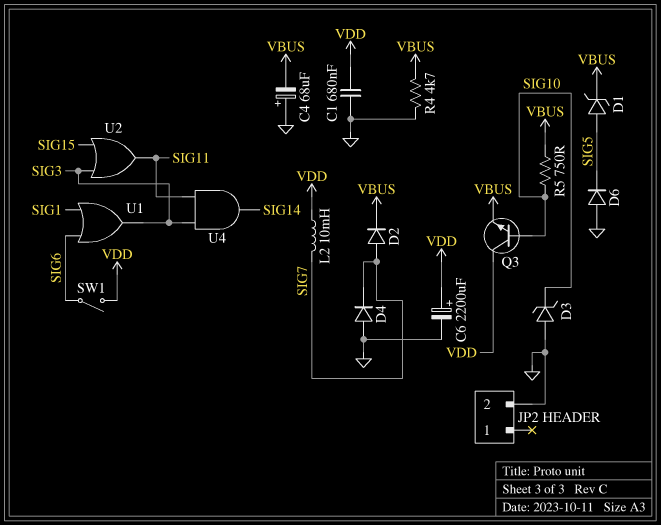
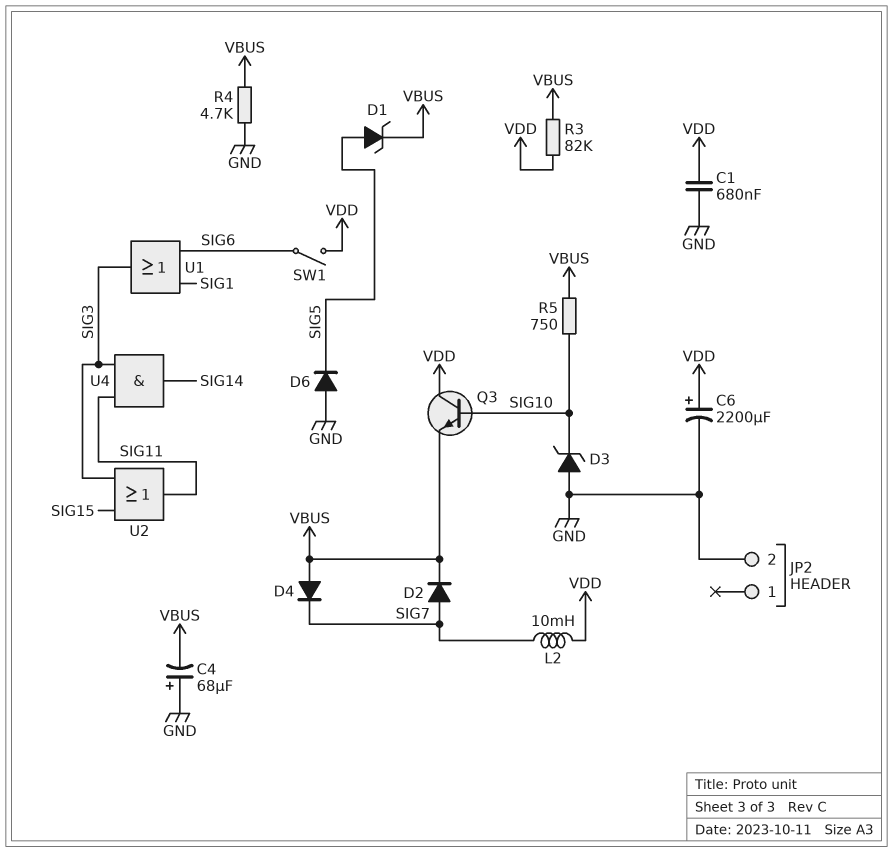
D4: diode (A GND, K SIG7) -> diode (A VBUS, K SIG7)
R3: none -> 82k (VBUS, VDD)

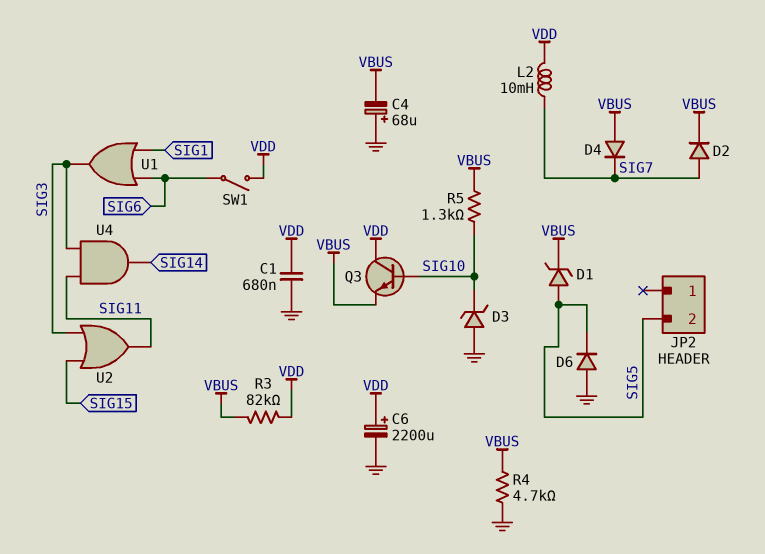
JP2 pin 2: GND -> SIG5
R5: 750 (SIG10, VBUS) -> 1.3k (SIG10, VBUS)

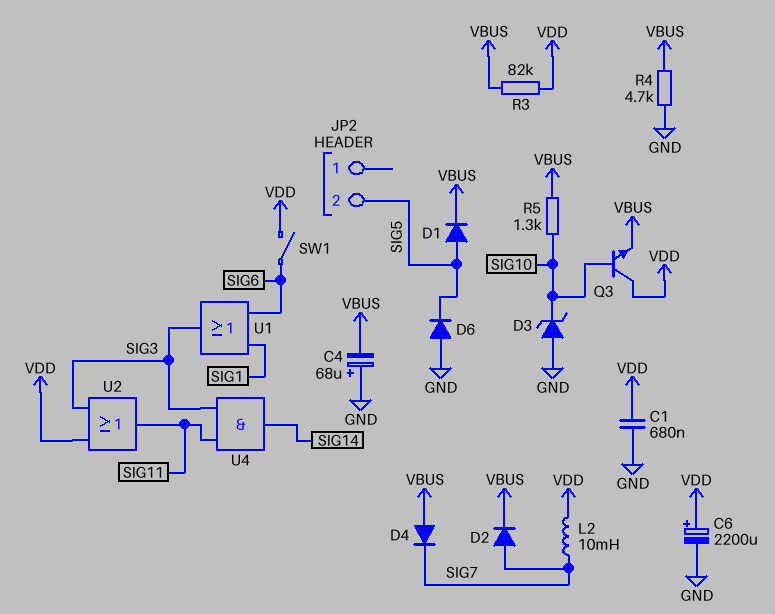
D1: zener (A SIG5, K VBUS) -> diode (A SIG5, K VBUS)
U2: OR (in SIG3, in SIG15, out SIG11) -> OR (in SIG3, in VDD, out SIG11)

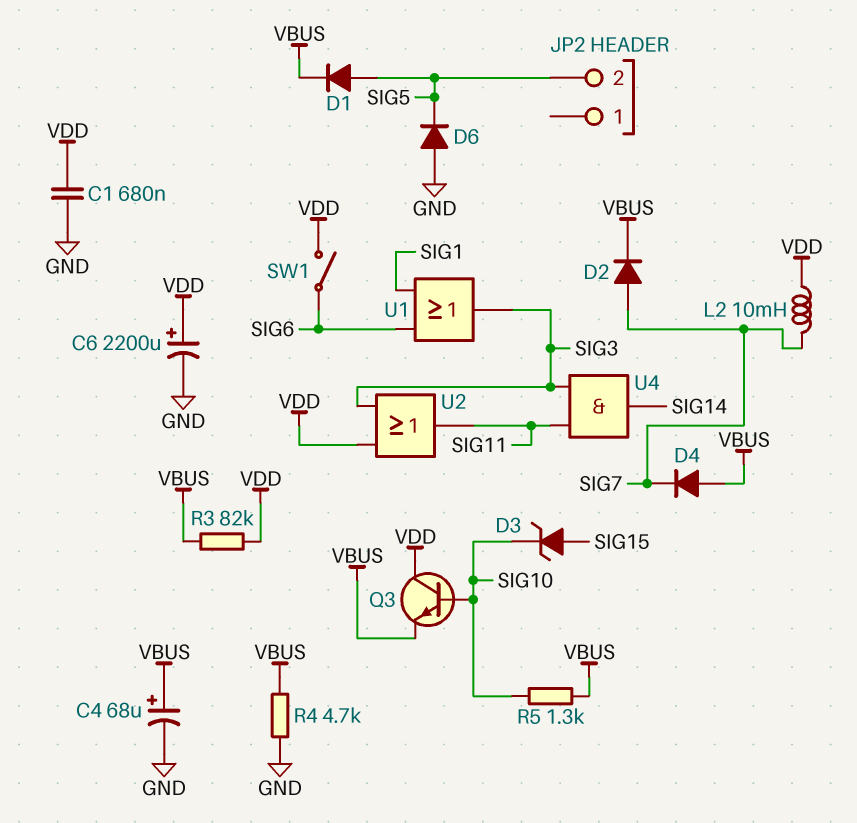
C4: 68uF (plus GND, minus VBUS) -> 68uF (plus VBUS, minus GND)
D3: zener (A GND, K SIG10) -> zener (A SIG15, K SIG10)

